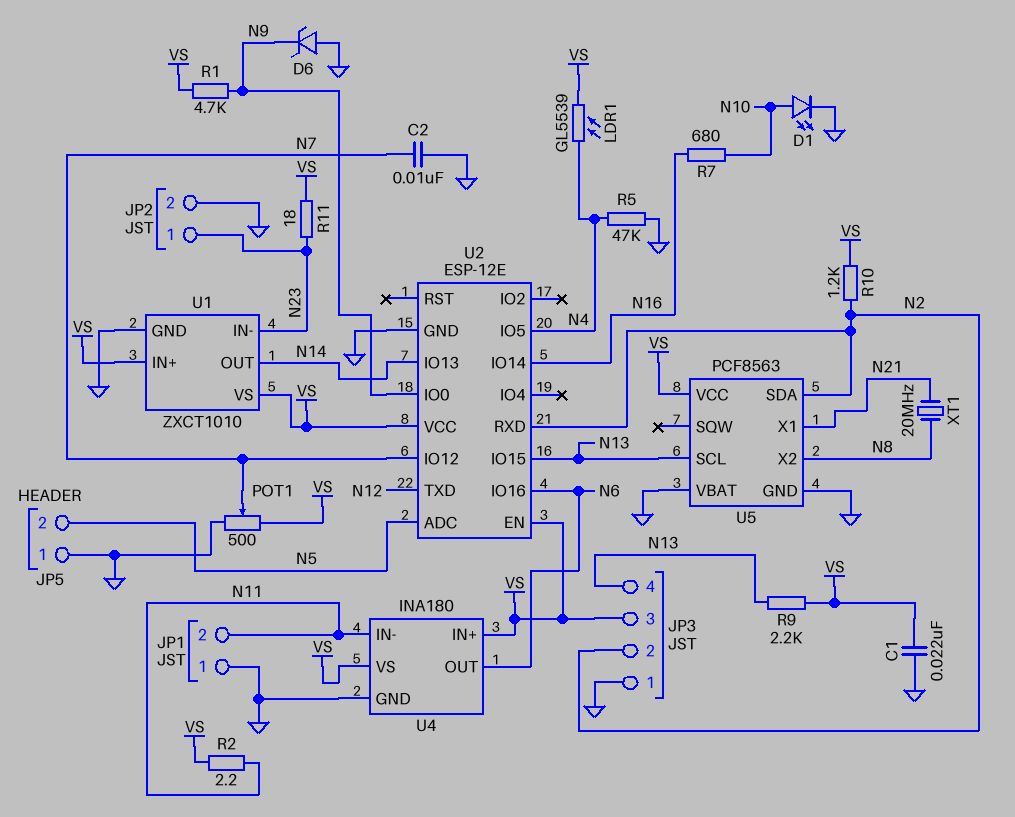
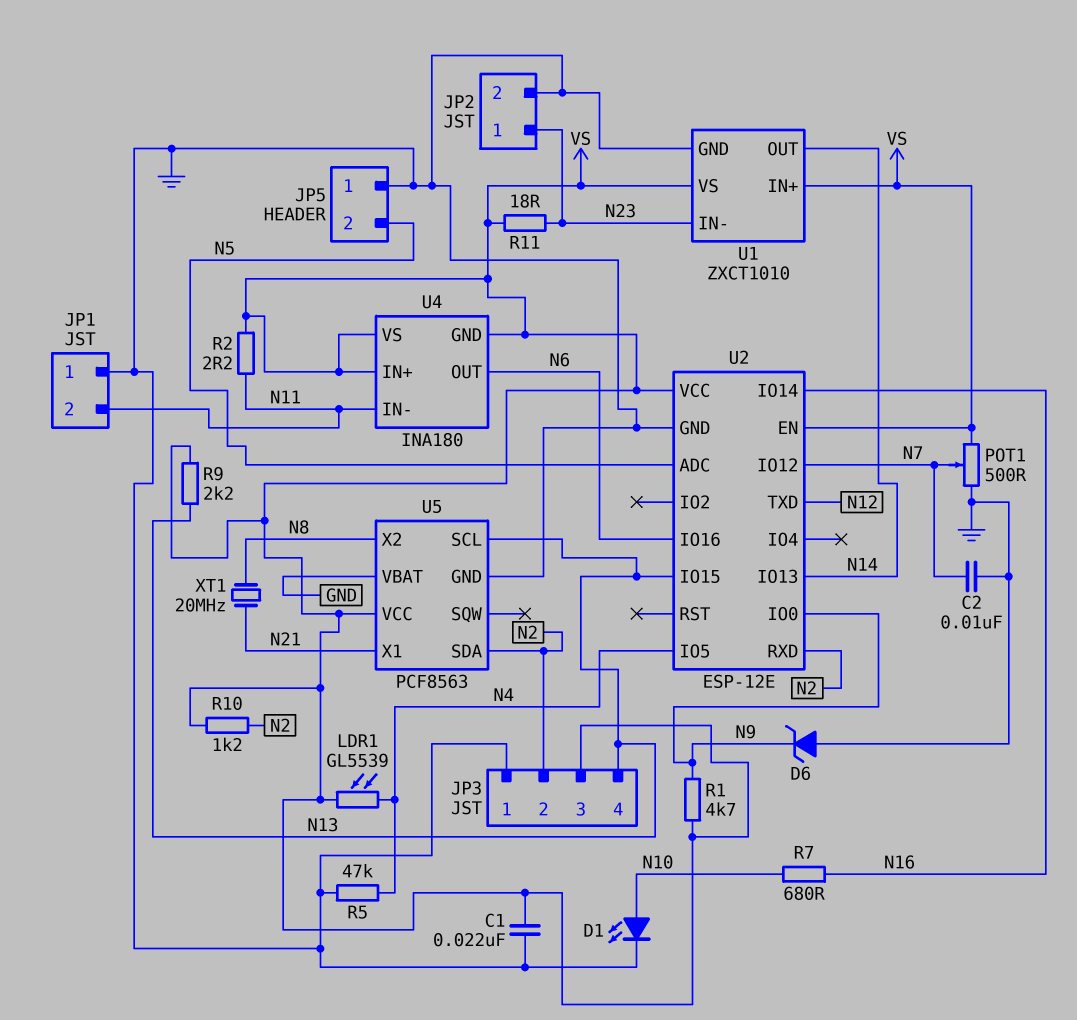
U4 pin GND: GND -> VS

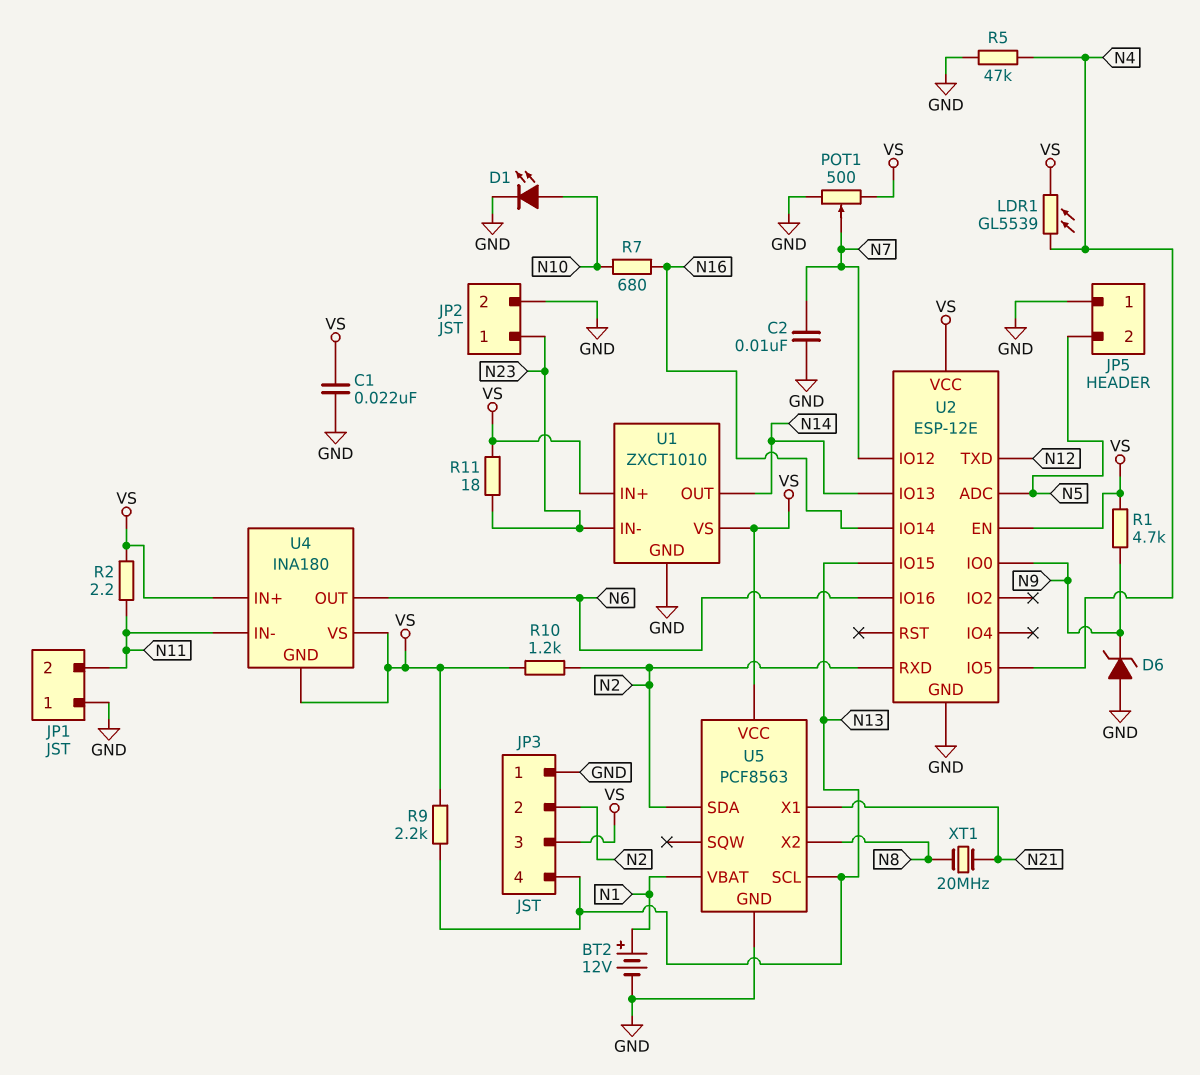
BT2: none -> 12V (plus N1, minus GND)
U5 pin VBAT: GND -> N1

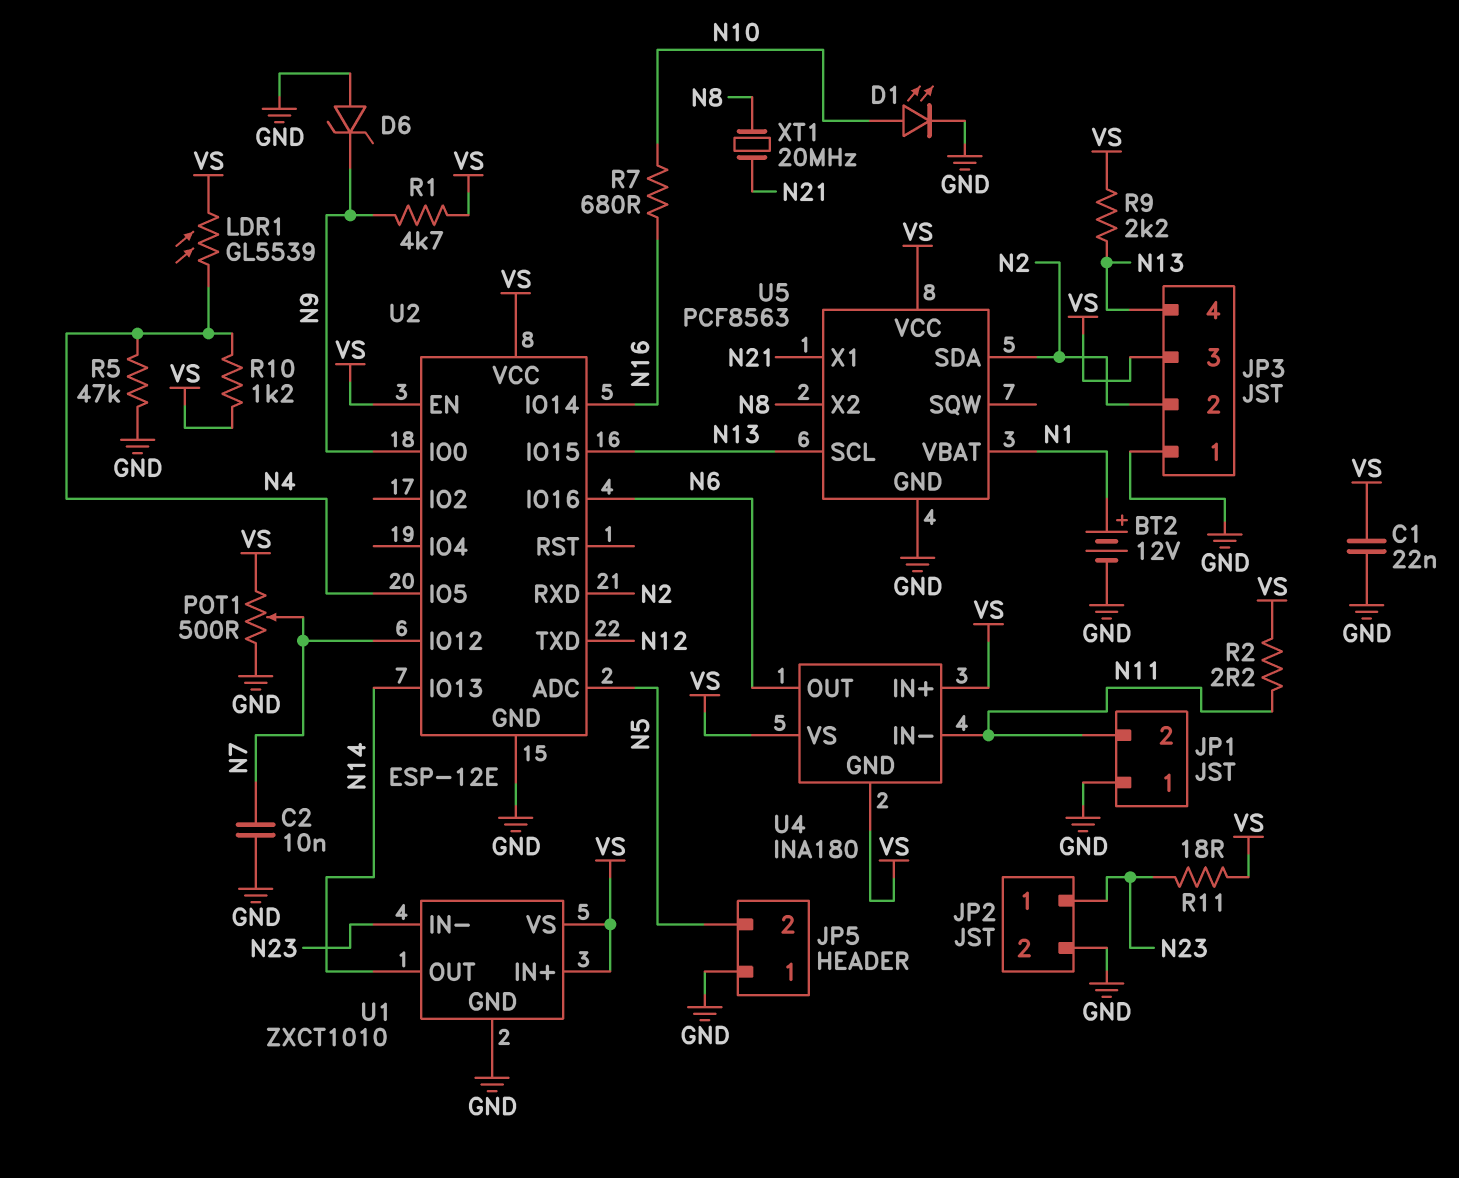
R10: 1.2k (N2, VS) -> 1.2k (N4, VS)

